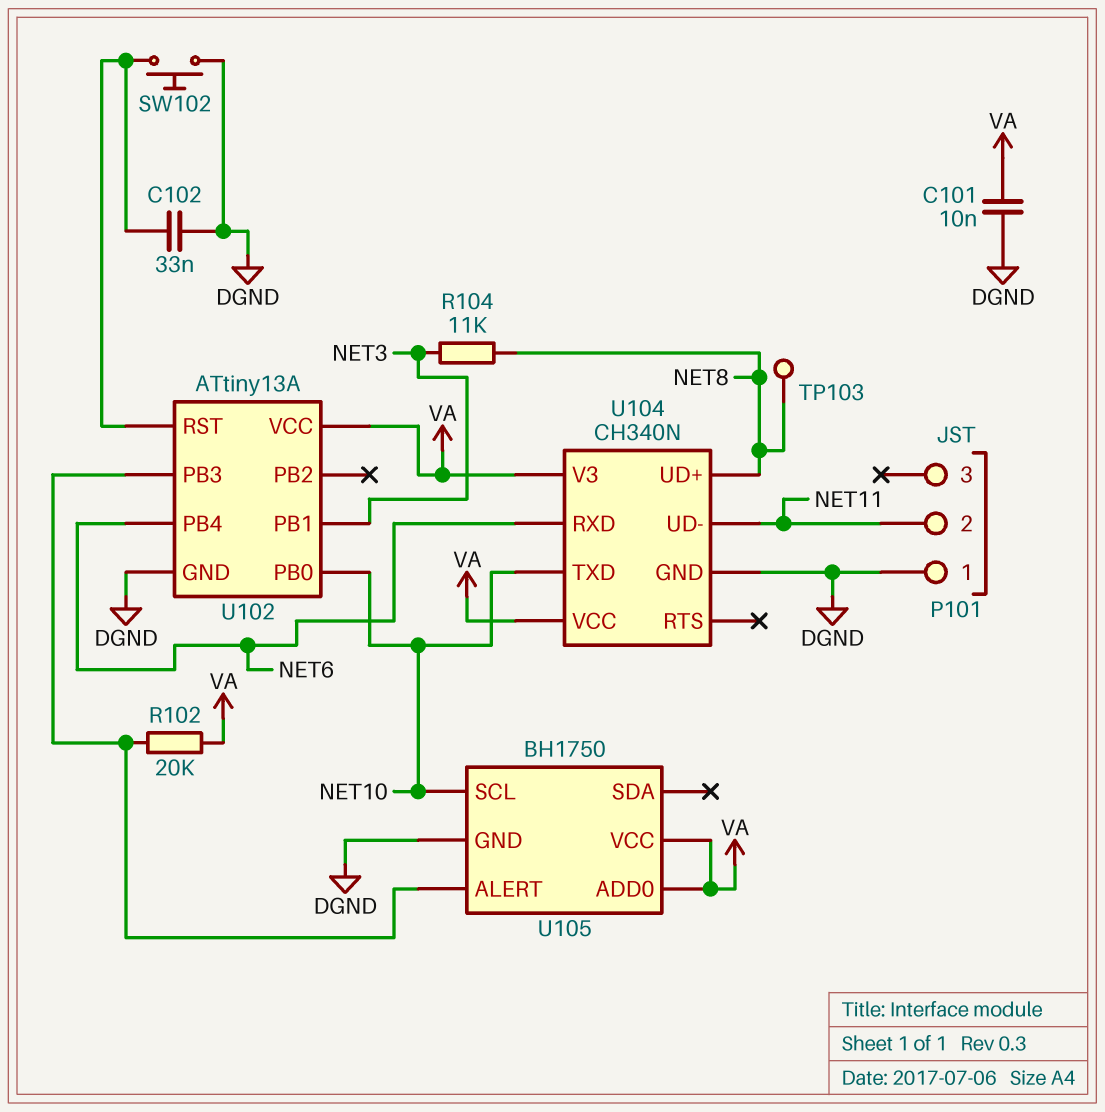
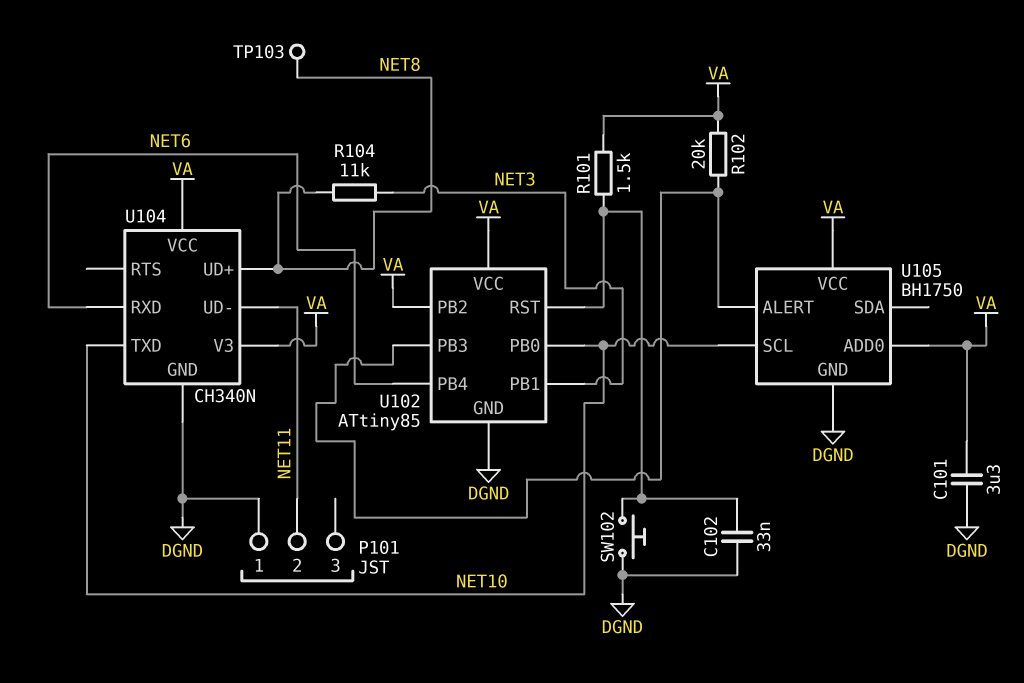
C101: 10nF (DGND, VA) -> 3.3uF (DGND, VA)
R101: none -> 1.5k (U102/RST, VA)
U102: ATtiny13A -> ATtiny85
U102 pin PB2: none -> VA

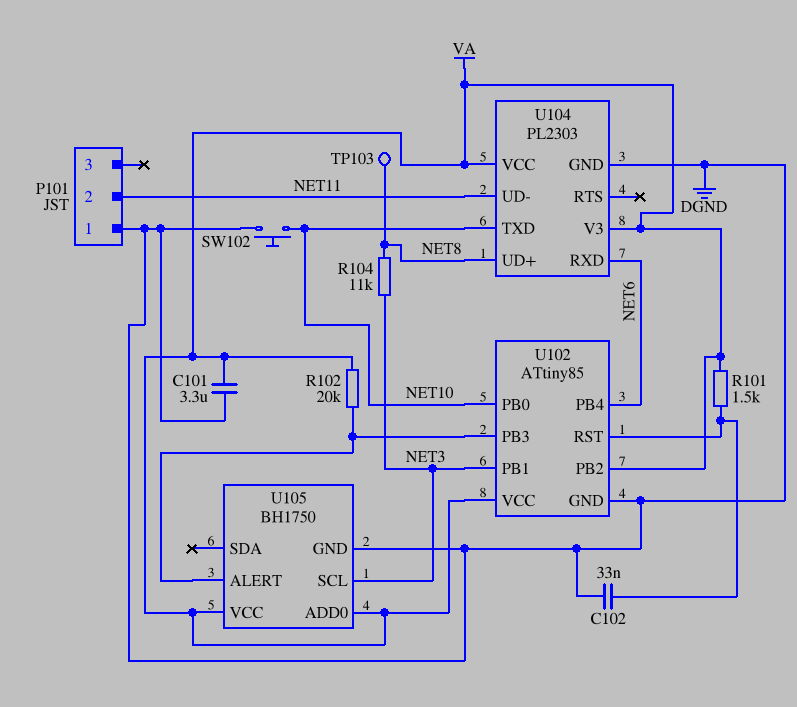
SW102: button (DGND, U102/RST) -> button (DGND, NET10)
U104: CH340N -> PL2303
U105 pin SCL: NET10 -> NET3

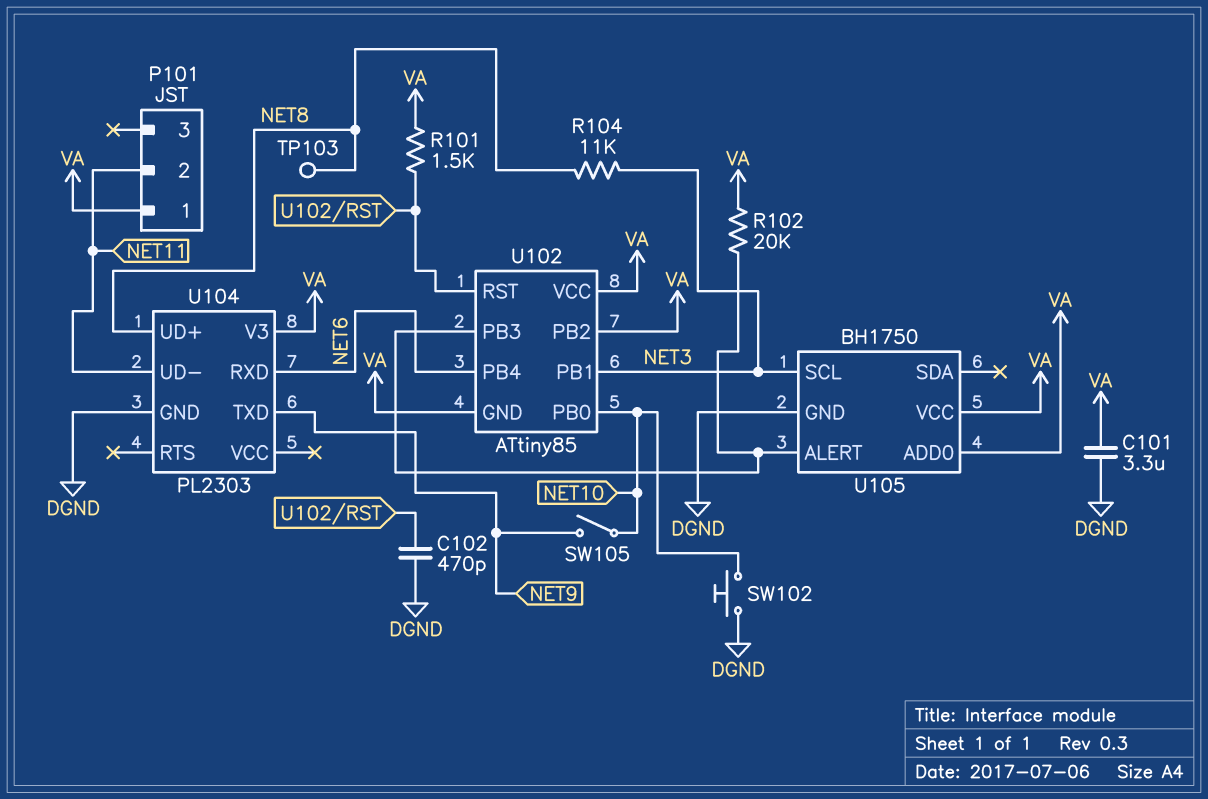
C102: 33nF (DGND, U102/RST) -> 470pF (DGND, U102/RST)
P101 pin 1: DGND -> VA
SW105: none -> switch (NET9, NET10)
U102 pin GND: DGND -> VA
U104 pin TXD: NET10 -> NET9
U104 pin VCC: VA -> none

